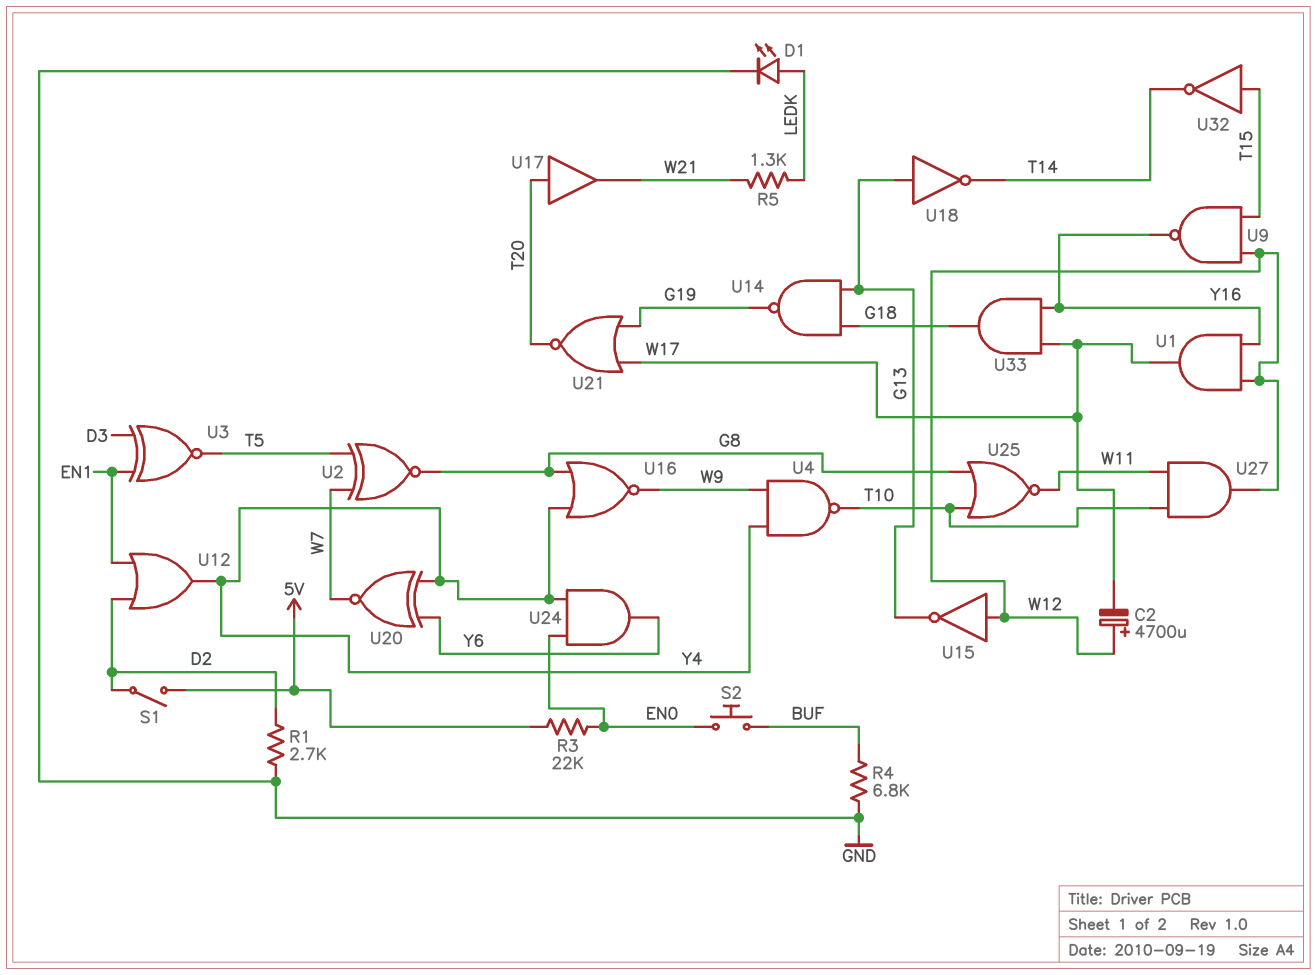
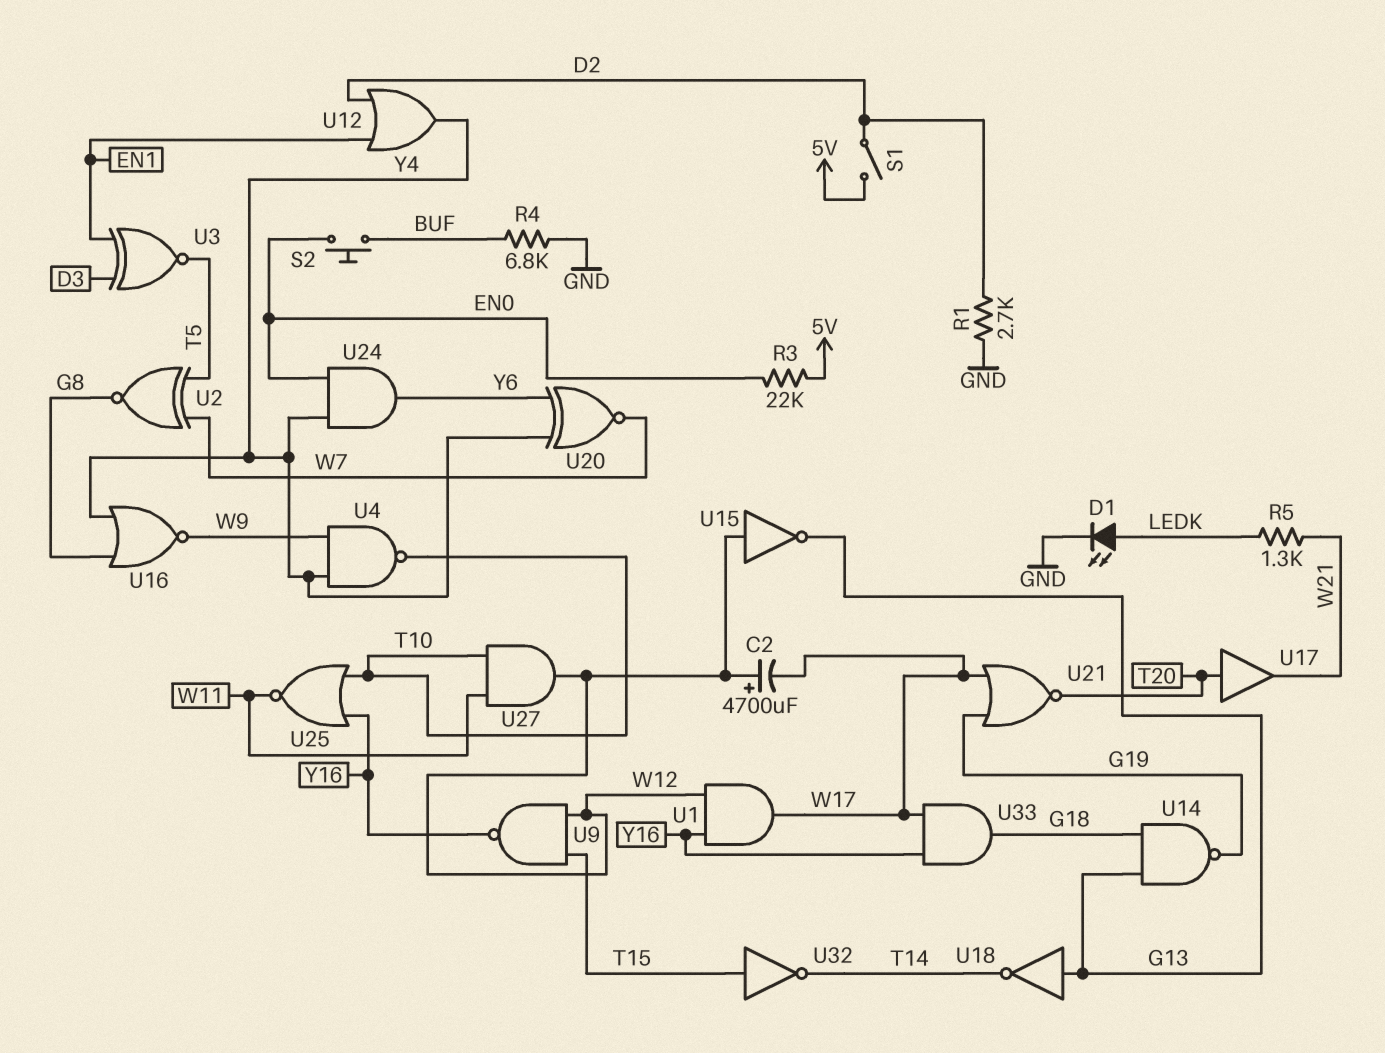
U25: NOR (in G8, in T10, out W11) -> NOR (in T10, in Y16, out W11)

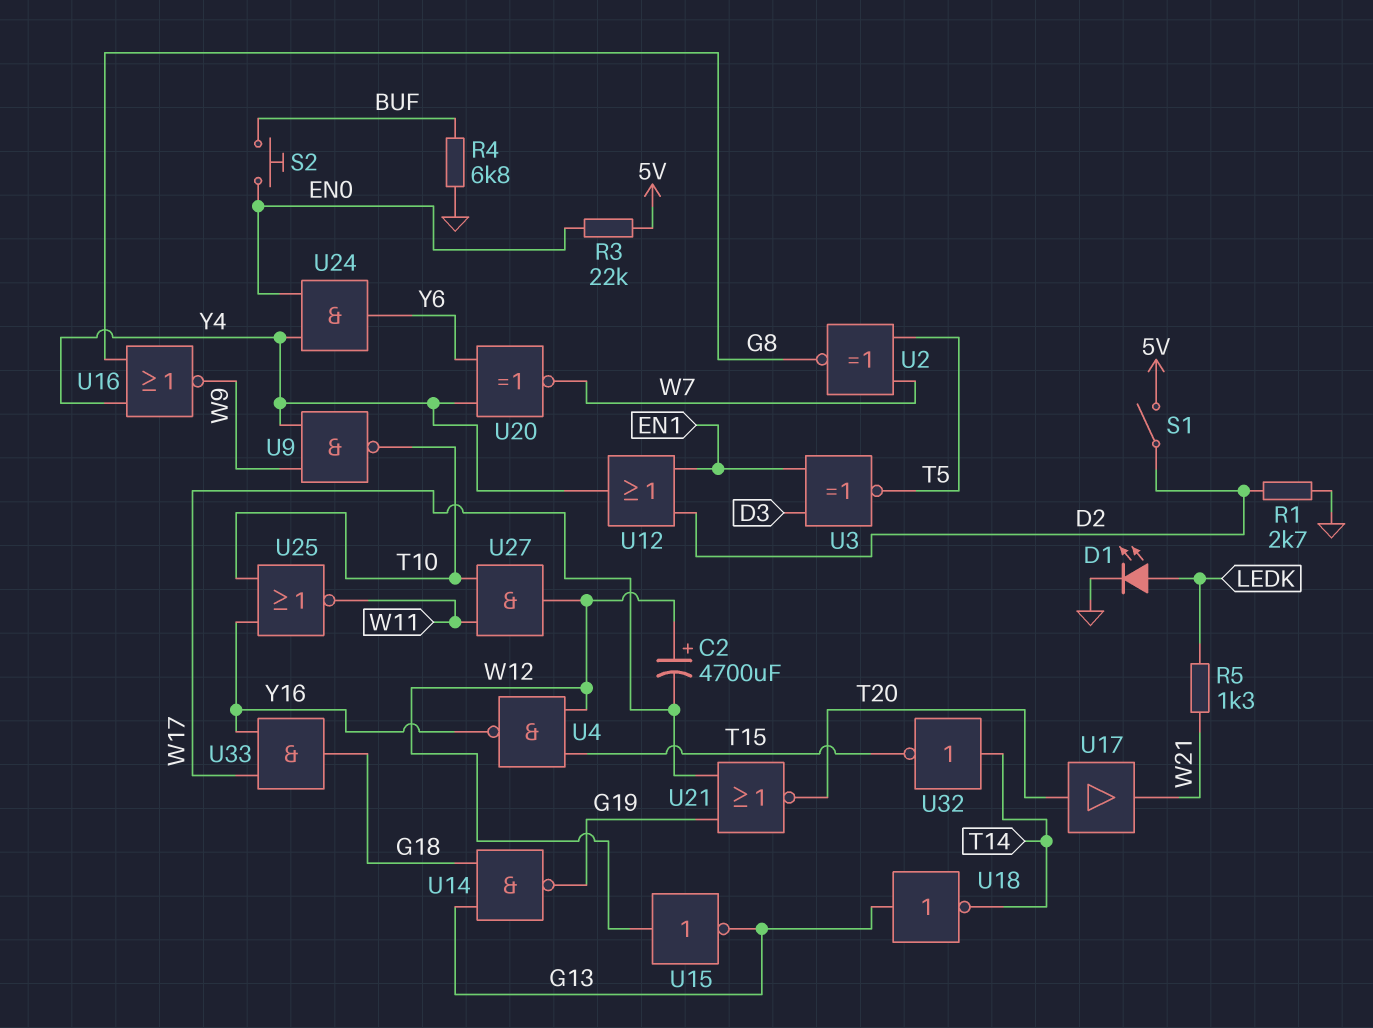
U1: AND (in W12, in Y16, out W17) -> none
U4: NAND (in W9, in Y4, out T10) -> NAND (in T15, in W12, out Y16)
U9: NAND (in T15, in W12, out Y16) -> NAND (in W9, in Y4, out T10)
U32: NOT (in T15, out T14) -> NOT (in T14, out T15)

